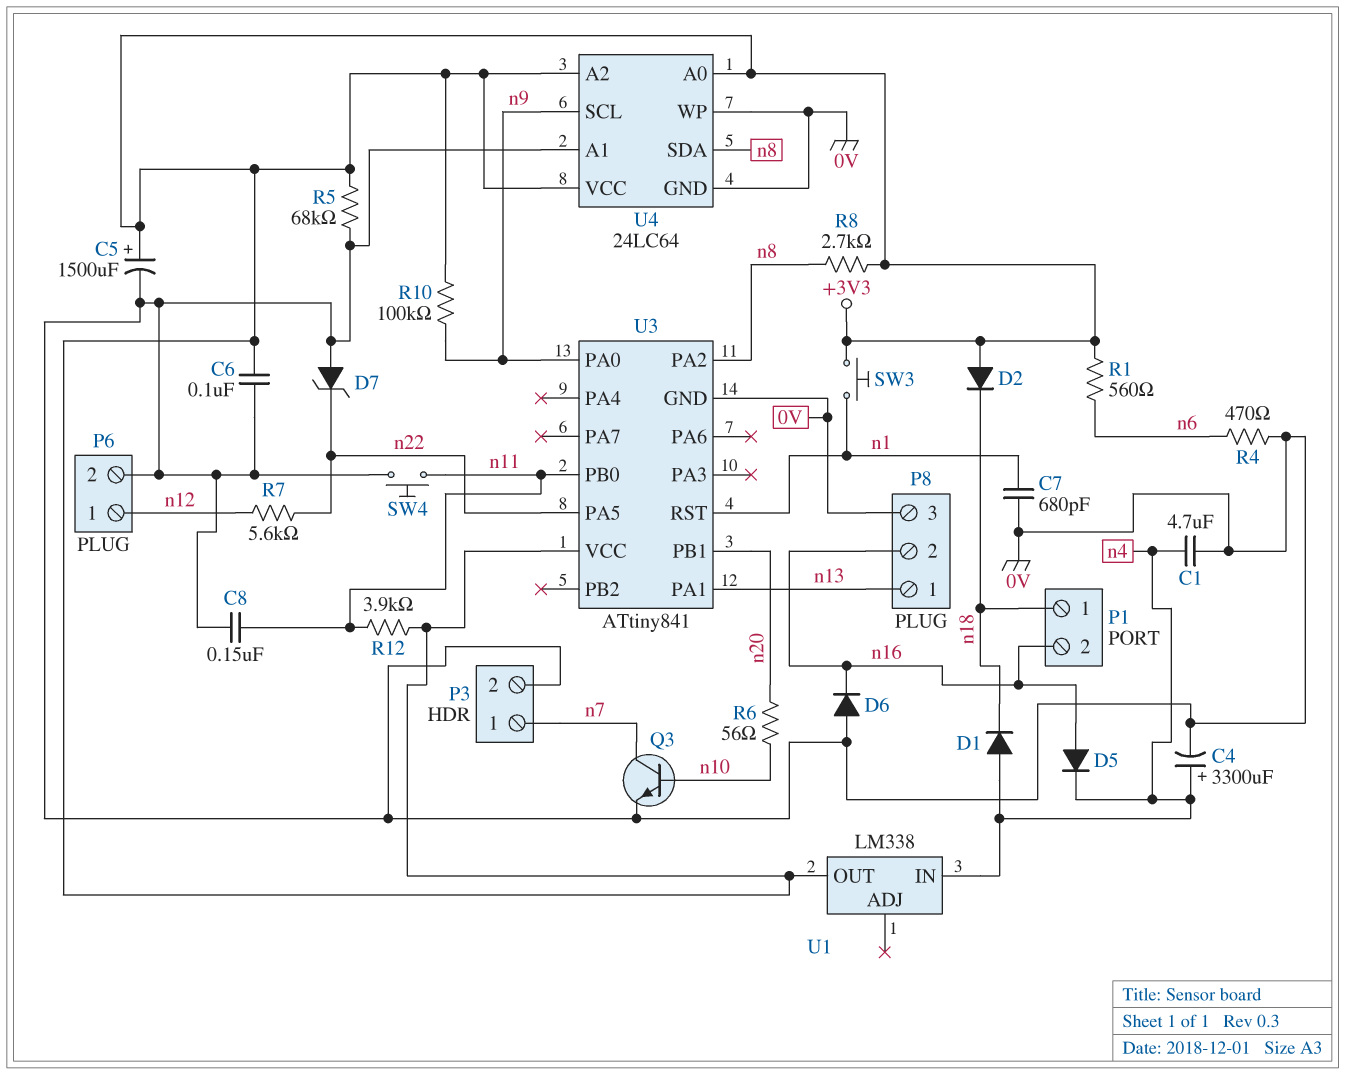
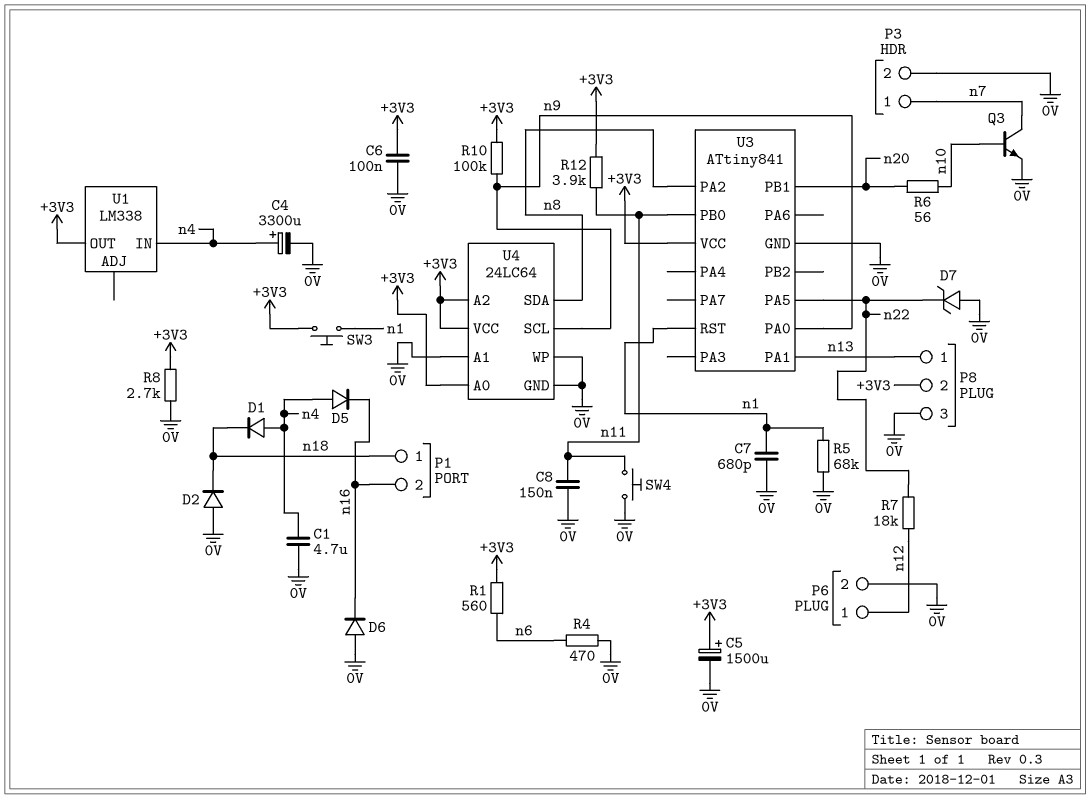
D2: diode (A +3V3, K n18) -> diode (A 0V, K n18)
D5: diode (A n16, K n4) -> diode (A n4, K n16)
P8 pin 2: n16 -> +3V3
R5: 68k (+3V3, 0V) -> 68k (0V, n1)
R7: 5.6k (n12, n22) -> 18k (n12, n22)
R8: 2.7k (+3V3, n8) -> 2.7k (+3V3, 0V)

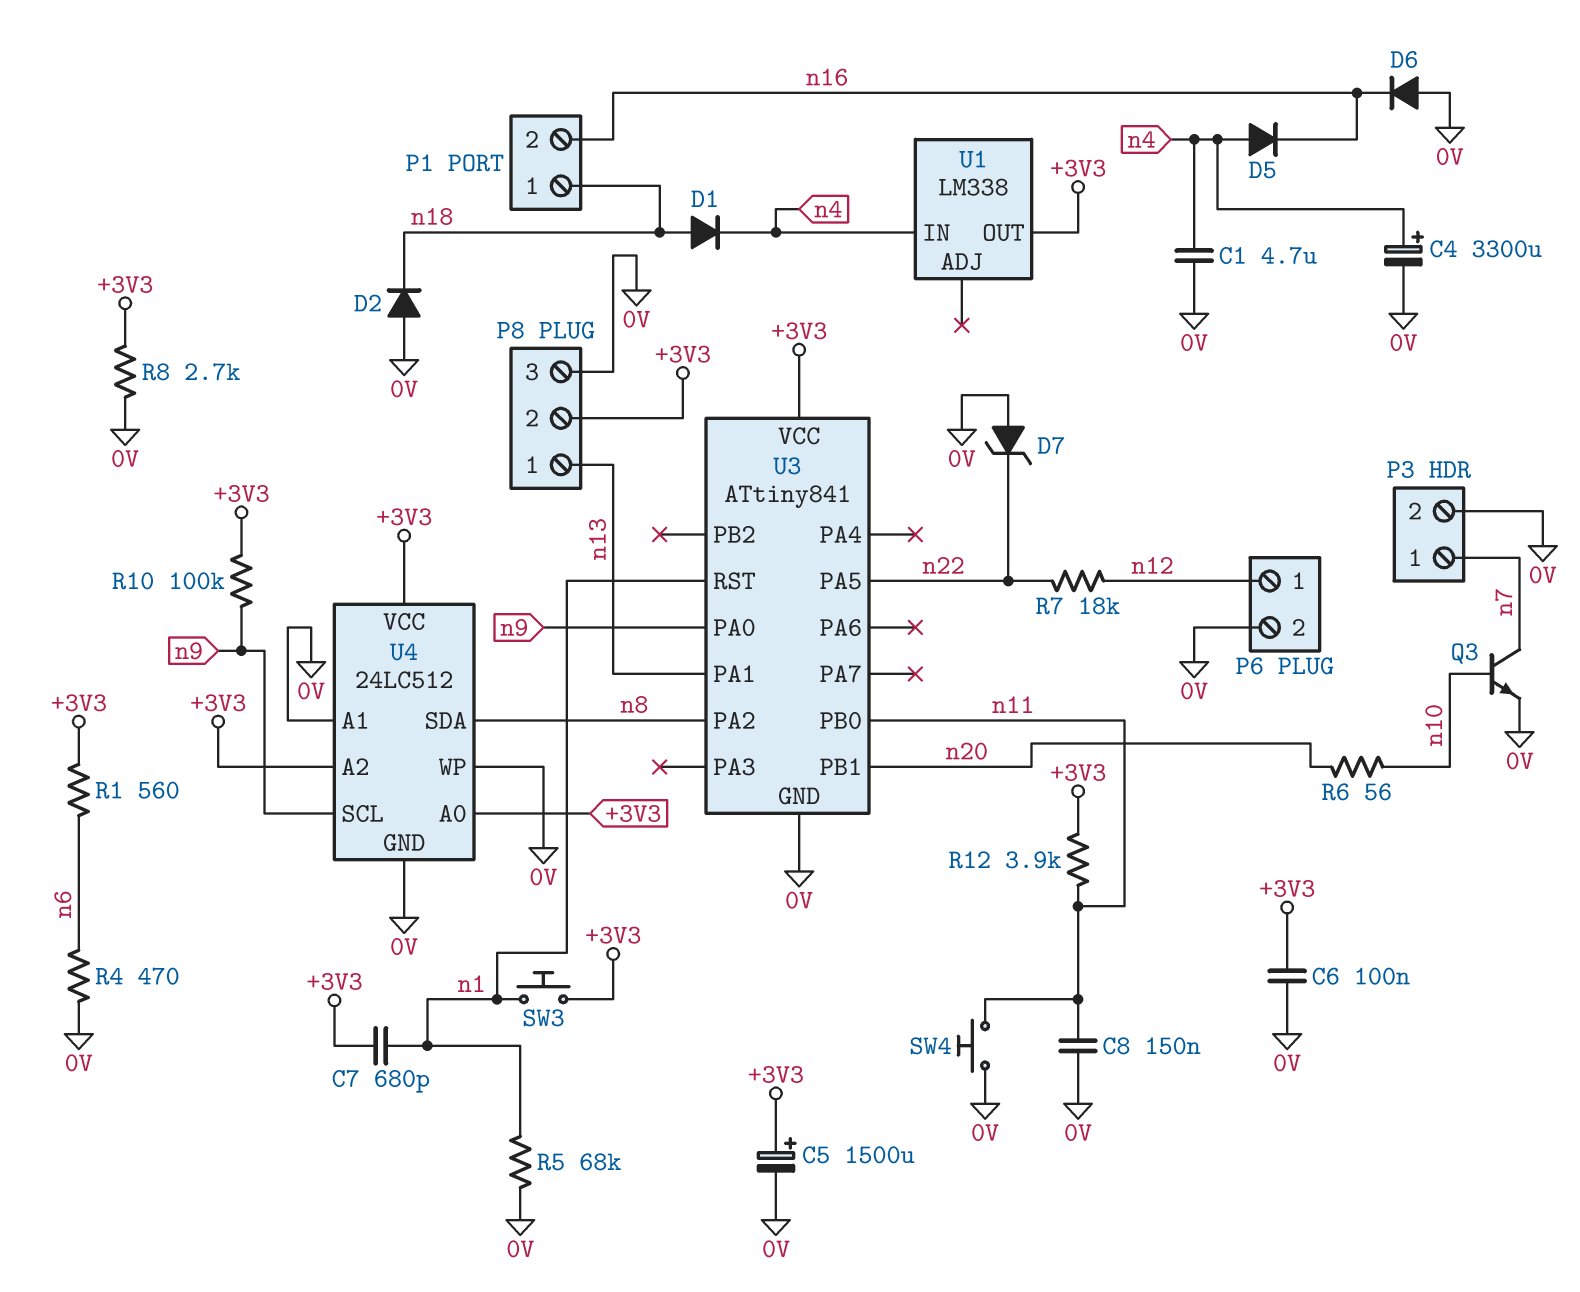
C7: 680pF (0V, n1) -> 680pF (+3V3, n1)
D1: diode (A n4, K n18) -> diode (A n18, K n4)
U4: 24LC64 -> 24LC512

